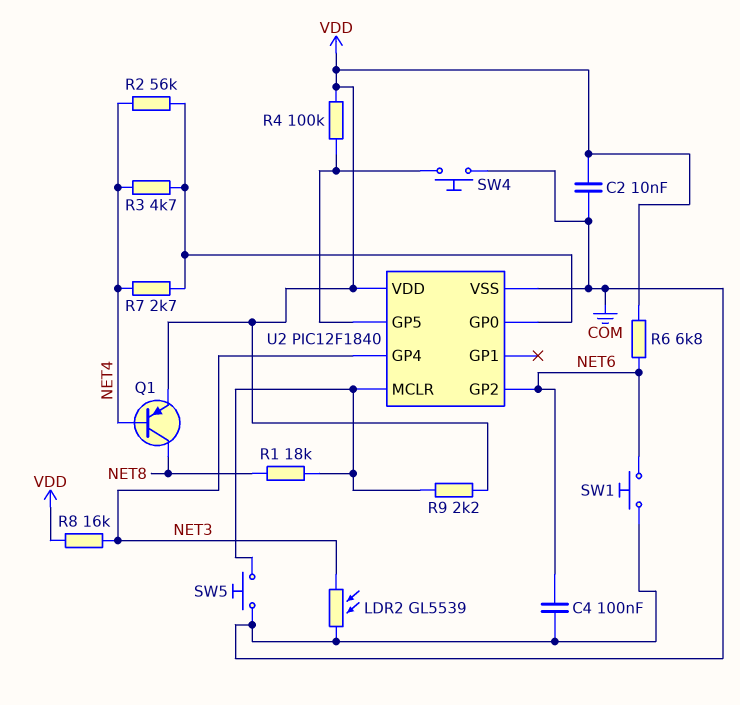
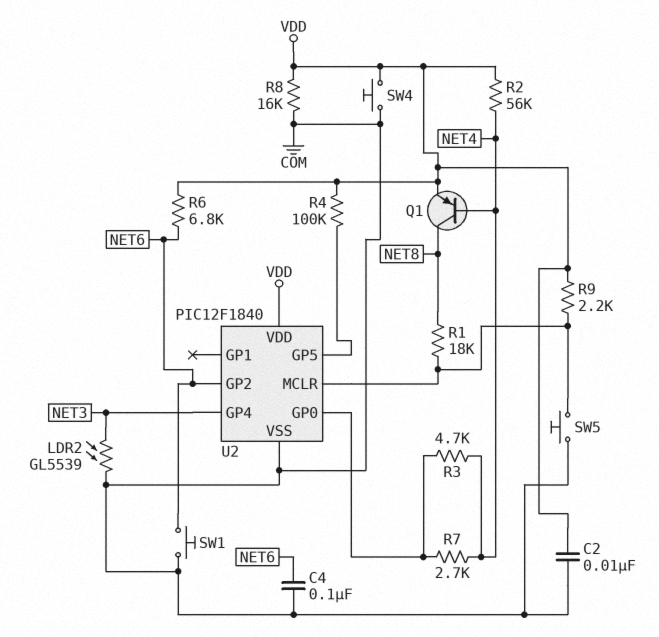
R2: 56k (NET4, U2/GP0) -> 56k (NET4, VDD)
R8: 16k (NET3, VDD) -> 16k (COM, VDD)
SW4: button (COM, U2/GP5) -> button (COM, VDD)

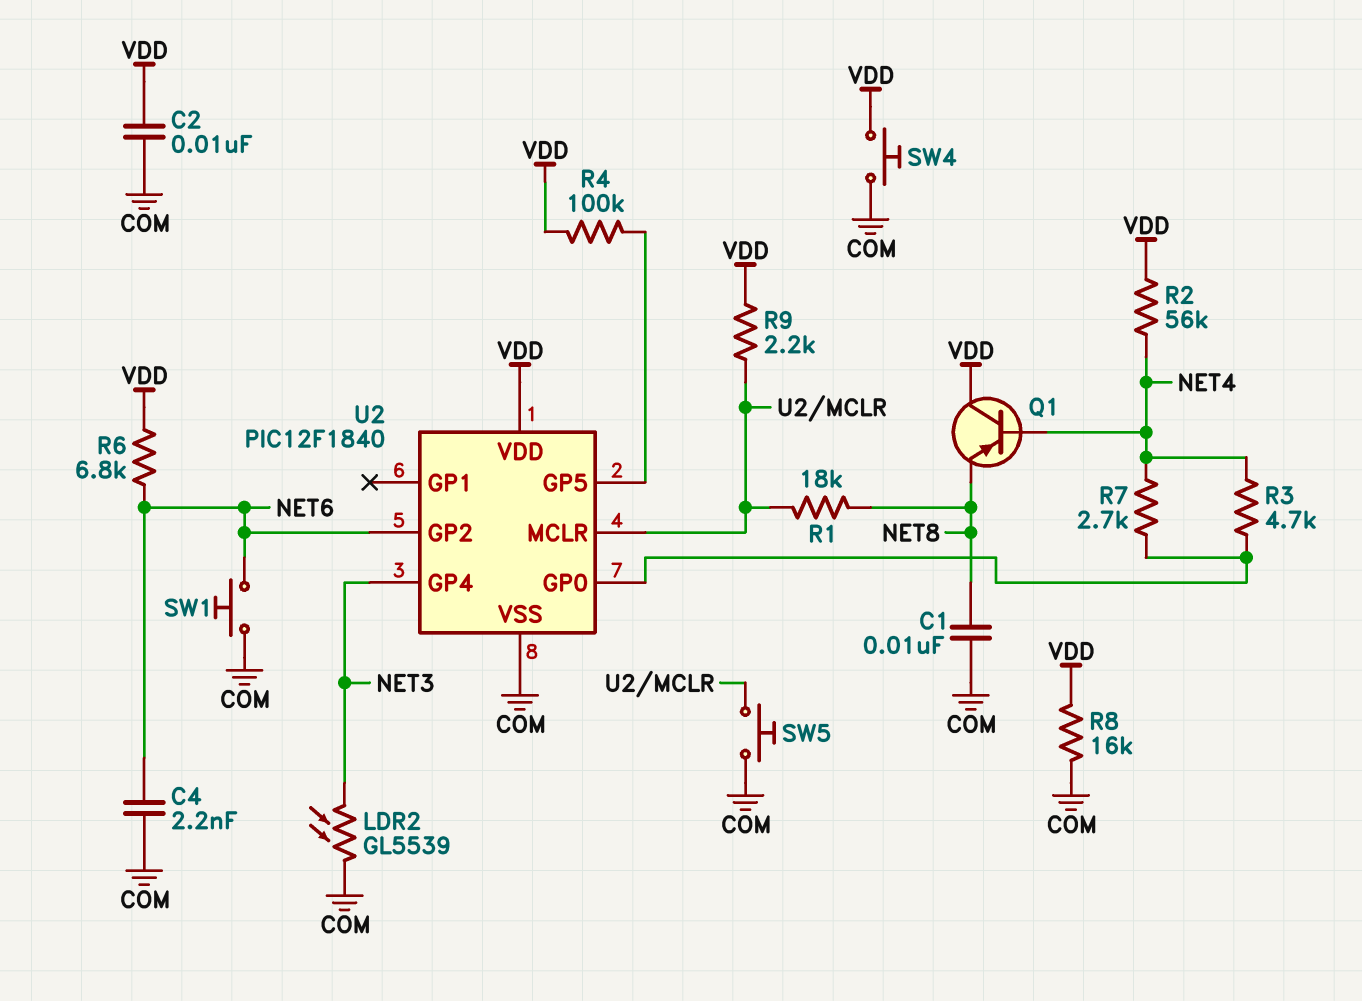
C1: none -> 10nF (COM, NET8)
C4: 100nF (COM, NET6) -> 2.2nF (COM, NET6)
Q1: PNP (B NET4, C NET8, E VDD) -> PNP (B NET4, C VDD, E NET8)

